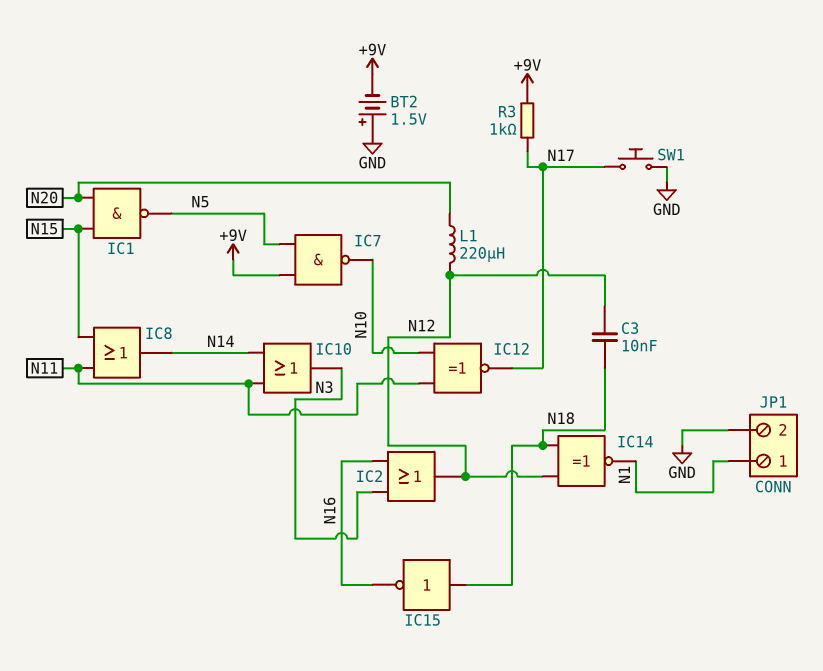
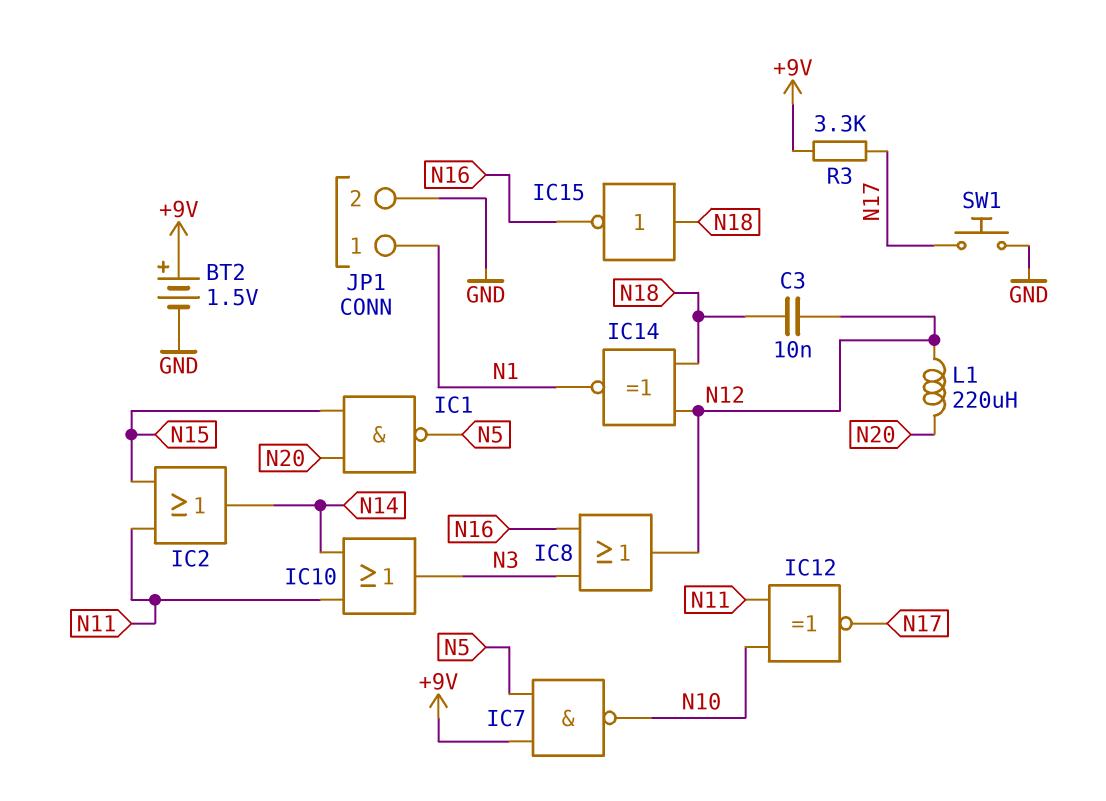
BT2: 1.5V (plus GND, minus +9V) -> 1.5V (plus +9V, minus GND)
IC2: OR (in N3, in N16, out N12) -> OR (in N11, in N15, out N14)
IC8: OR (in N11, in N15, out N14) -> OR (in N3, in N16, out N12)
R3: 1k (+9V, N17) -> 3.3k (+9V, N17)

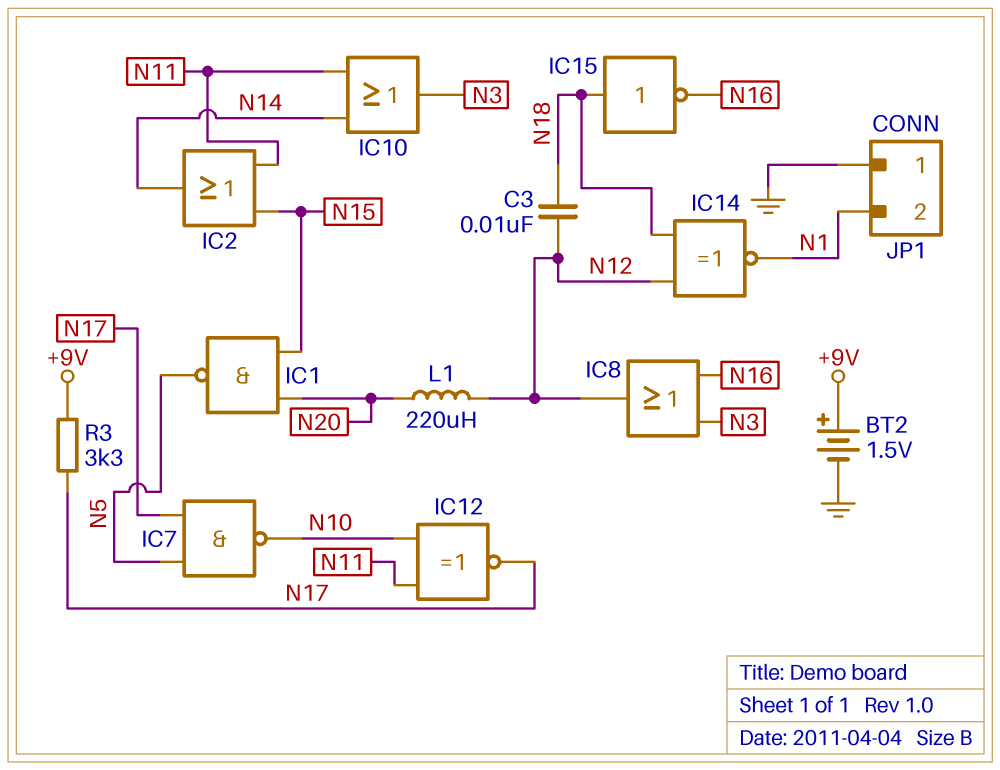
IC7: NAND (in +9V, in N5, out N10) -> NAND (in N5, in N17, out N10)
JP1 pin 1: N1 -> GND
JP1 pin 2: GND -> N1
SW1: button (GND, N17) -> none

